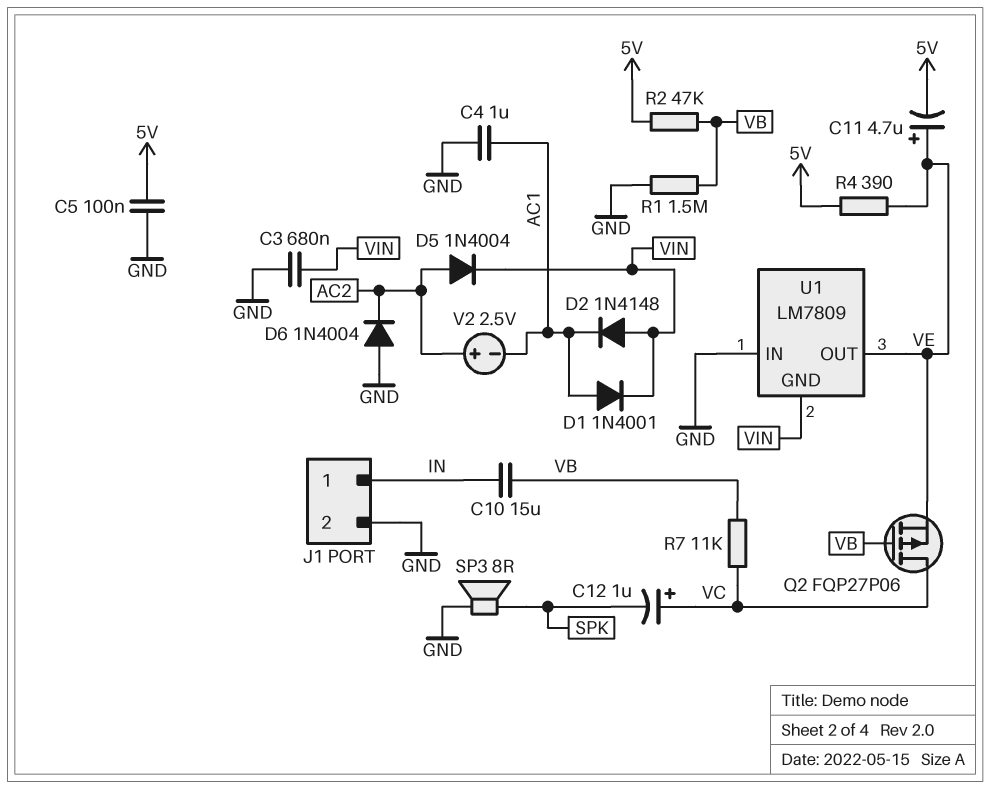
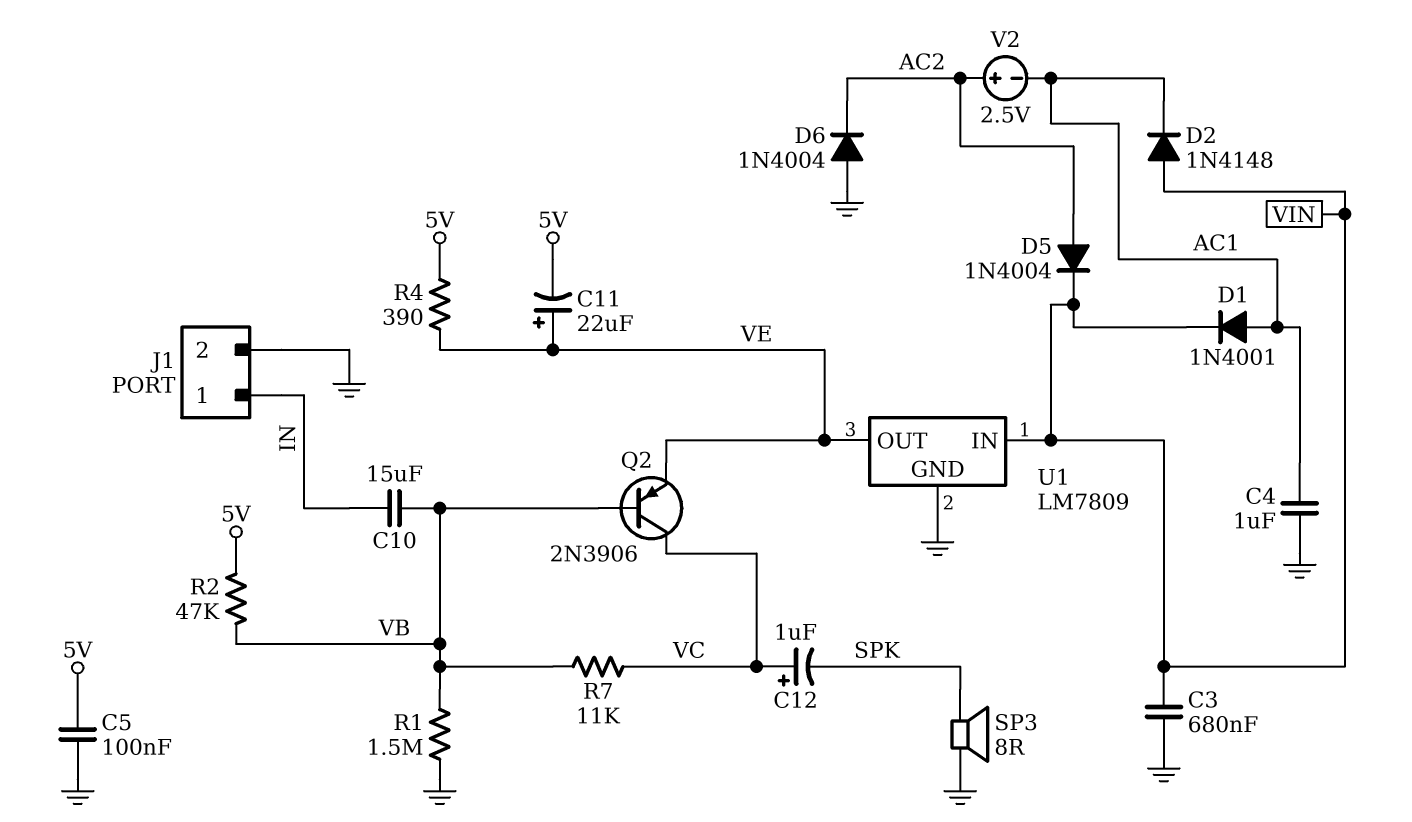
C11: 4.7uF (plus VE, minus 5V) -> 22uF (plus VE, minus 5V)
Q2: PMOS FQP27P06 (G VB, D VC, S VE) -> PNP 2N3906 (B VB, C VC, E VE)
U1 pin GND: VIN -> GND
U1 pin IN: GND -> VIN

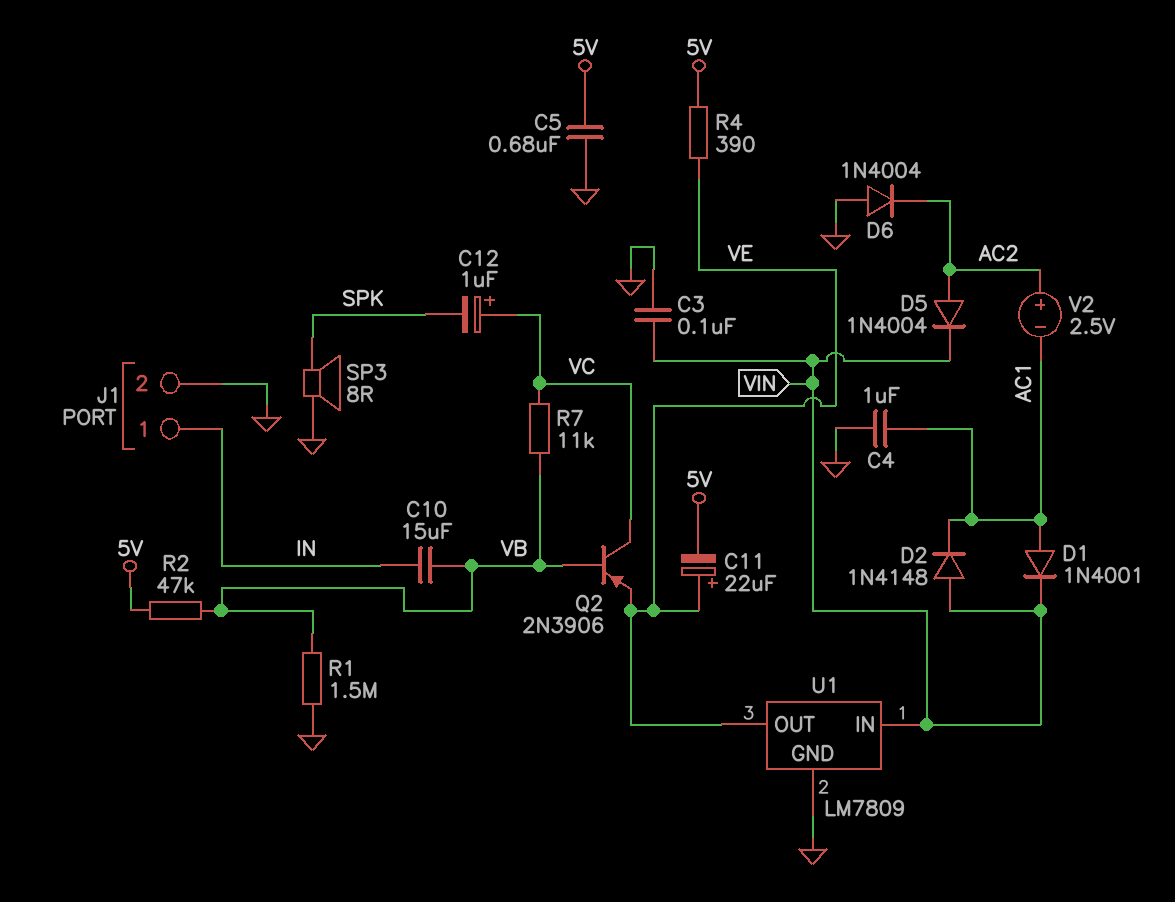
C3: 680nF (GND, VIN) -> 100nF (GND, VIN)
C5: 100nF (5V, GND) -> 680nF (5V, GND)

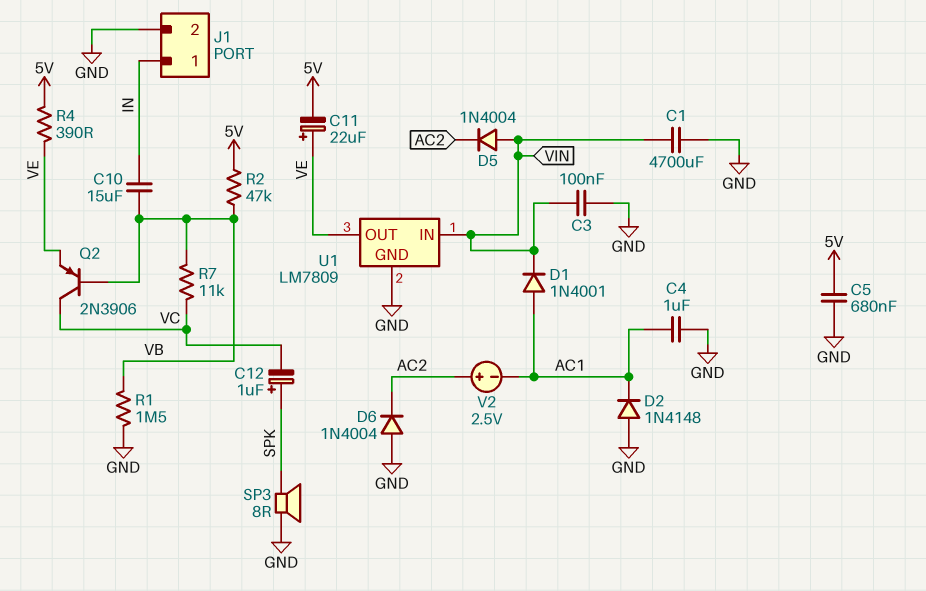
C1: none -> 4700uF (GND, VIN)
C12: 1uF (plus VC, minus SPK) -> 1uF (plus SPK, minus VC)
D2: diode 1N4148 (A VIN, K AC1) -> diode 1N4148 (A GND, K AC1)
D5: diode 1N4004 (A AC2, K VIN) -> diode 1N4004 (A VIN, K AC2)

